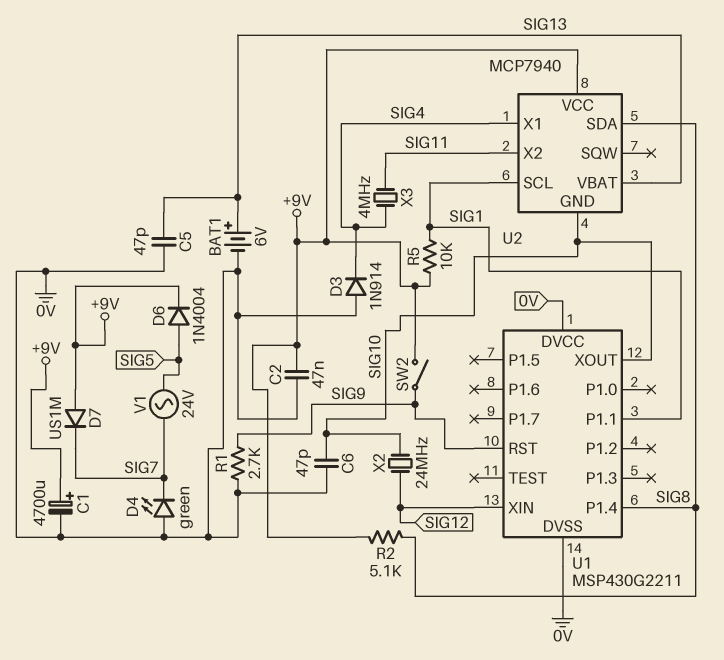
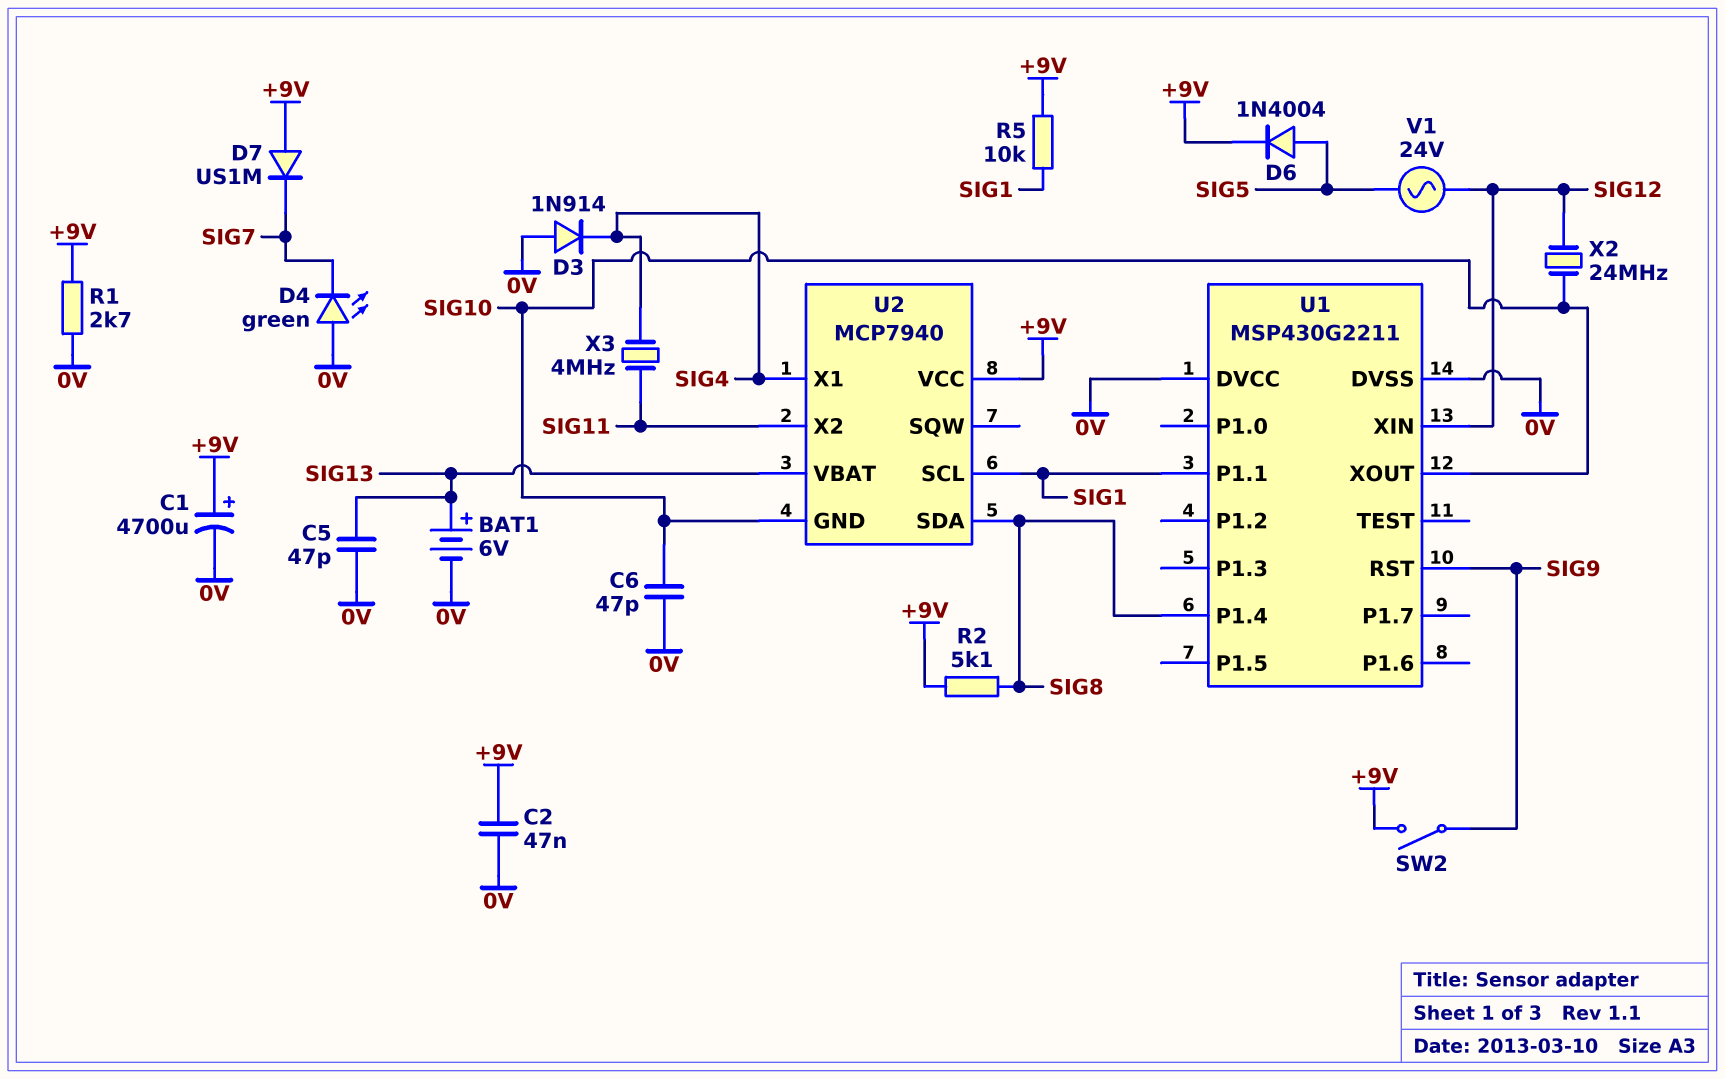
R1: 2.7k (0V, SIG9) -> 2.7k (+9V, 0V)
V1: AC 24V (SIG5, SIG7) -> AC 24V (SIG5, SIG12)

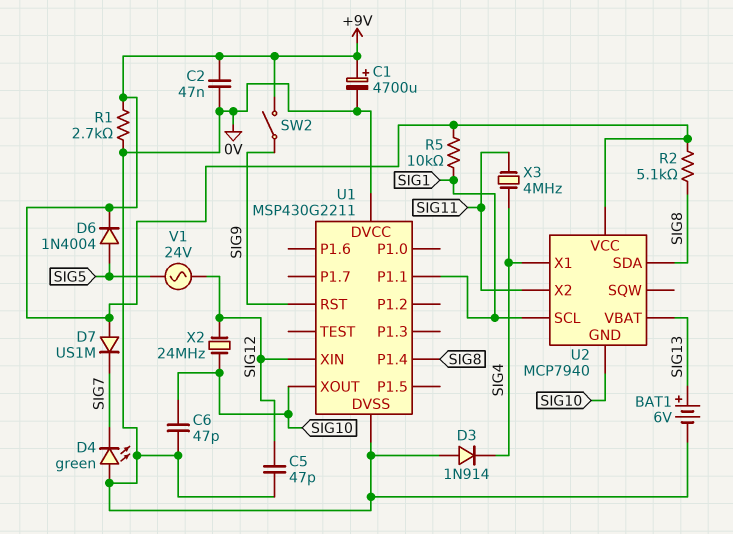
C5: 47pF (0V, SIG13) -> 47pF (0V, SIG12)

